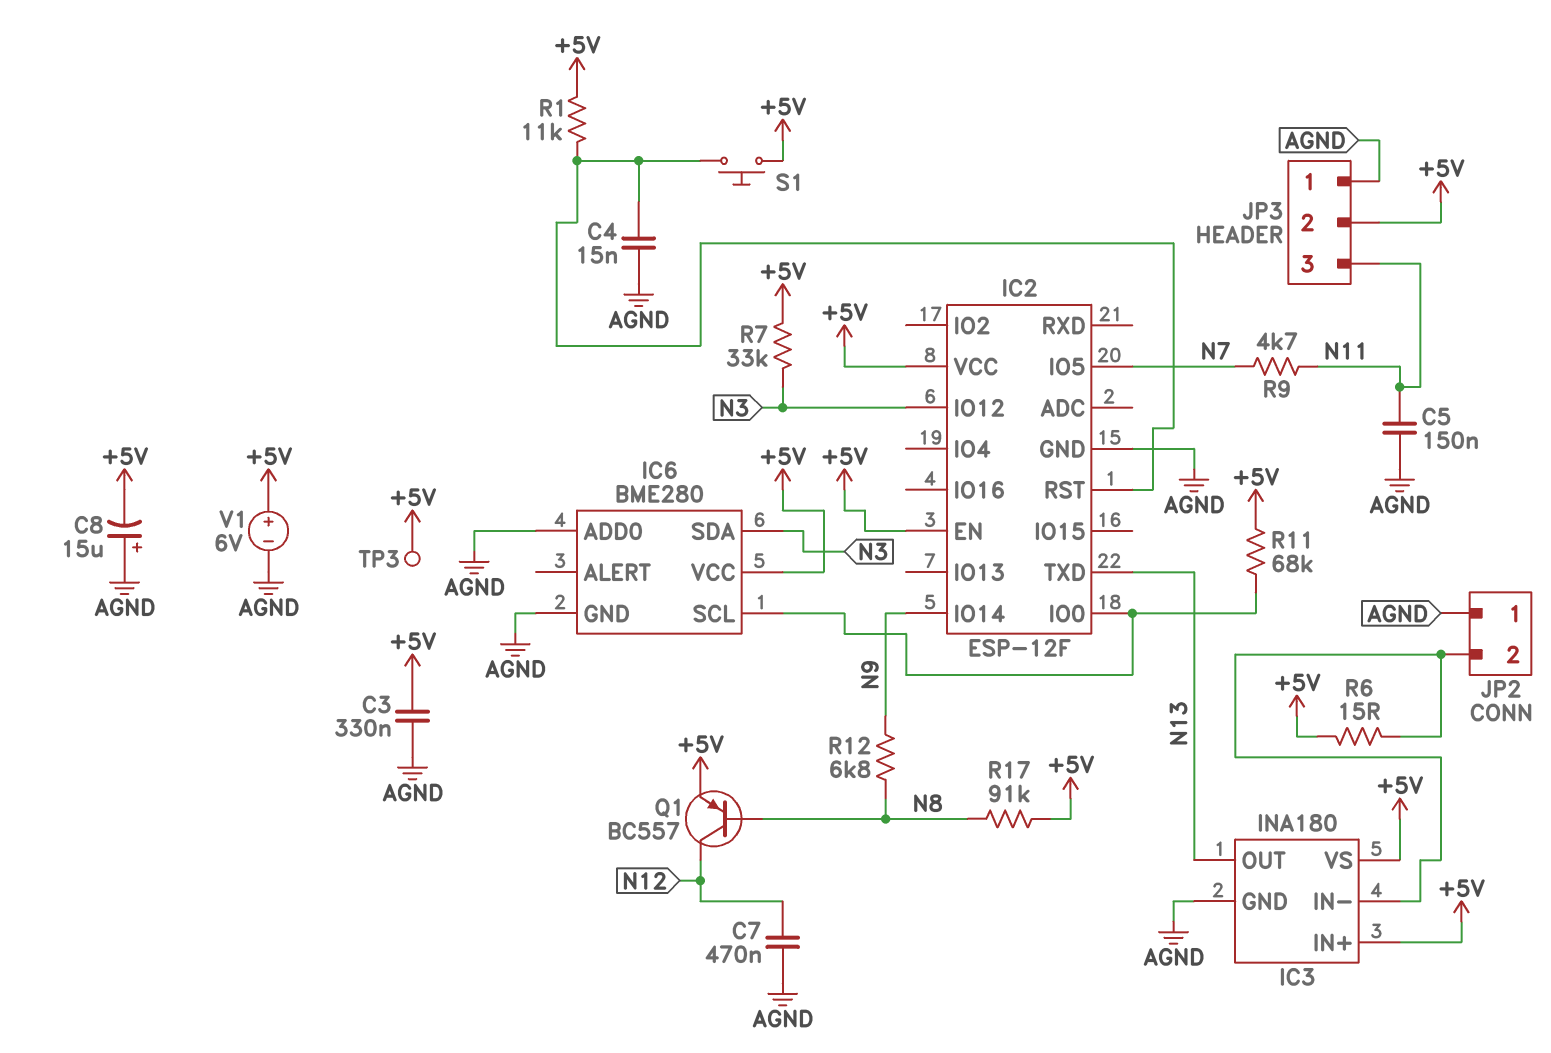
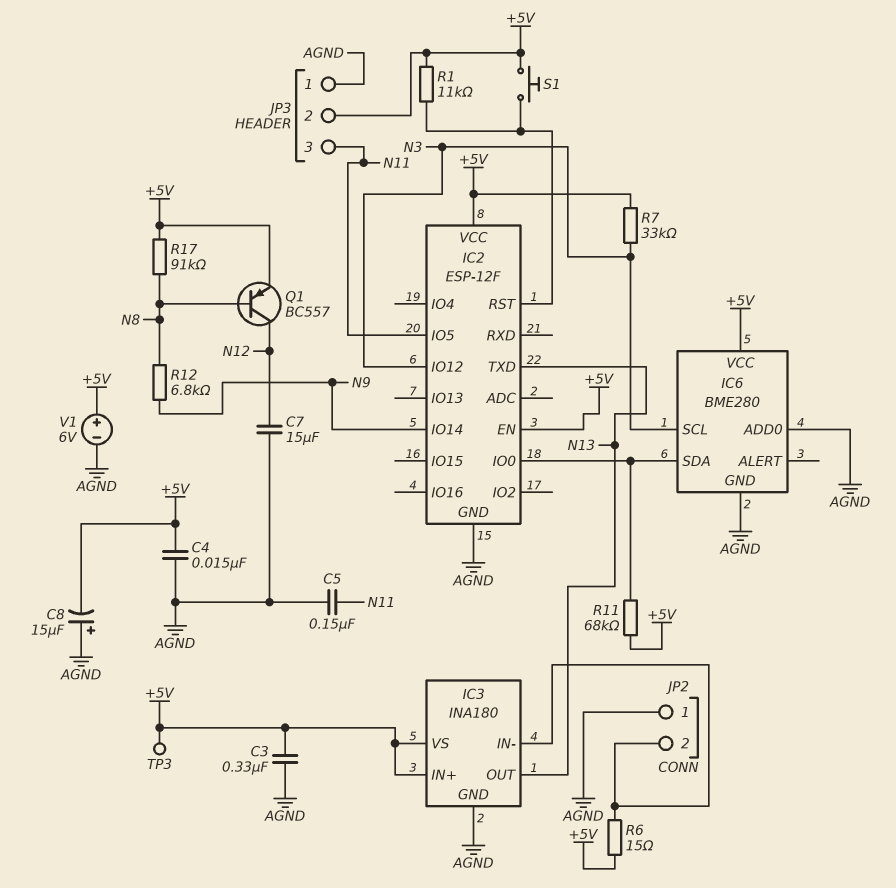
C4: 15nF (AGND, IC2/RST) -> 15nF (+5V, AGND)
C7: 470nF (AGND, N12) -> 15uF (AGND, N12)
IC2 pin IO5: N7 -> N11
IC6 pin SCL: IC2/IO0 -> N3
IC6 pin SDA: N3 -> IC2/IO0
R9: 4.7k (N7, N11) -> none

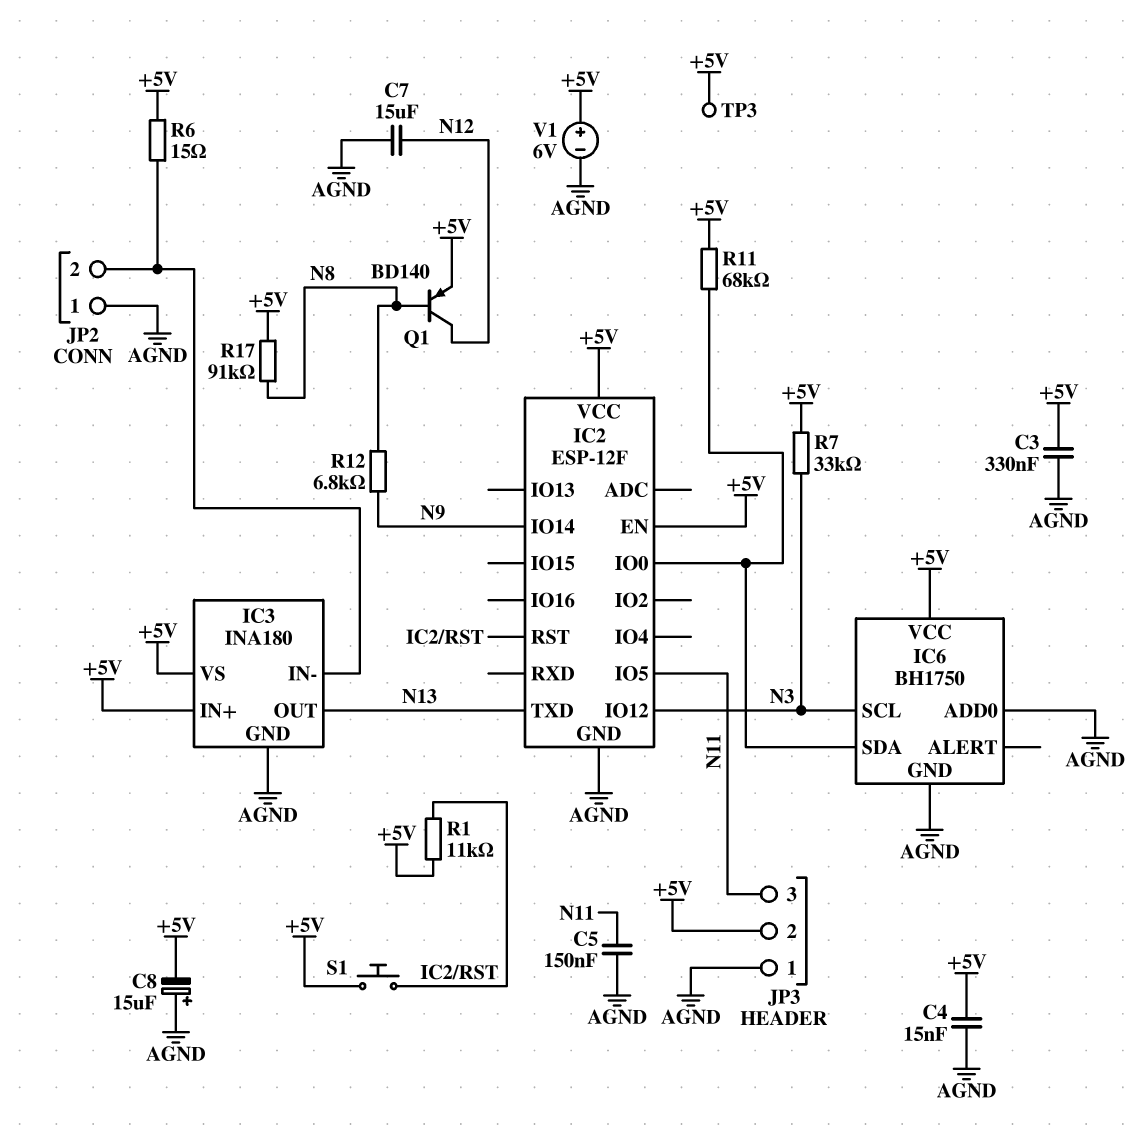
IC6: BME280 -> BH1750
Q1: PNP BC557 (B N8, C N12, E +5V) -> PNP BD140 (B N8, C N12, E +5V)

